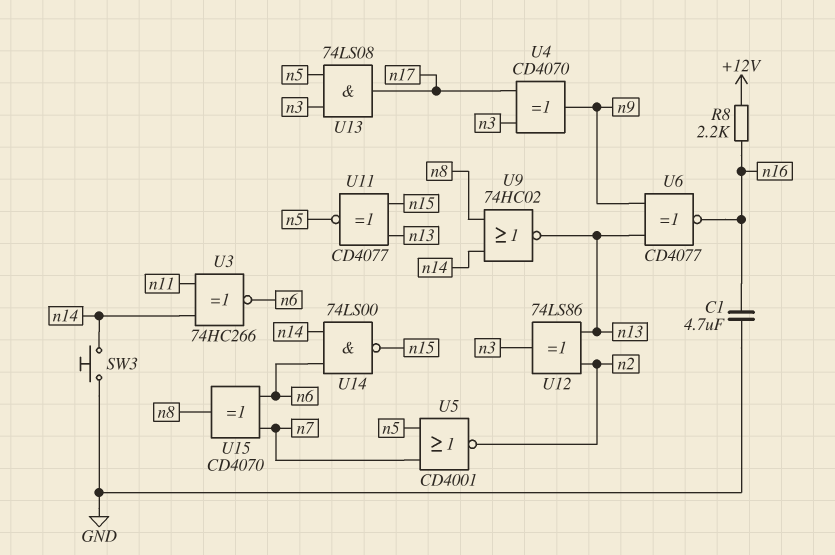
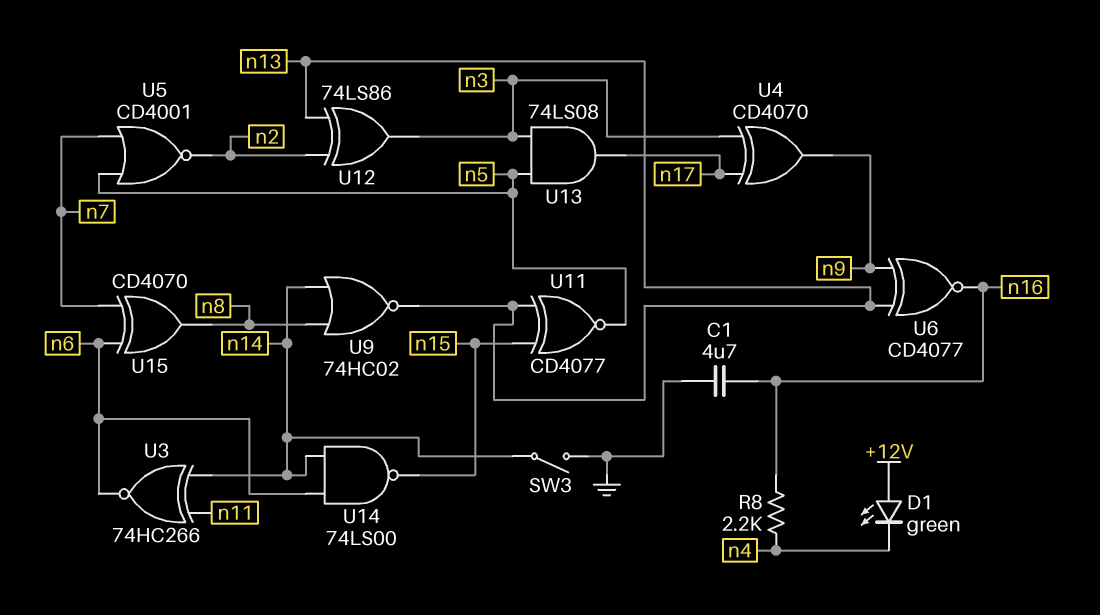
D1: none -> LED green (A +12V, K n4)
R8: 2.2k (+12V, n16) -> 2.2k (n4, n16)
SW3: button (GND, n14) -> switch (GND, n14)

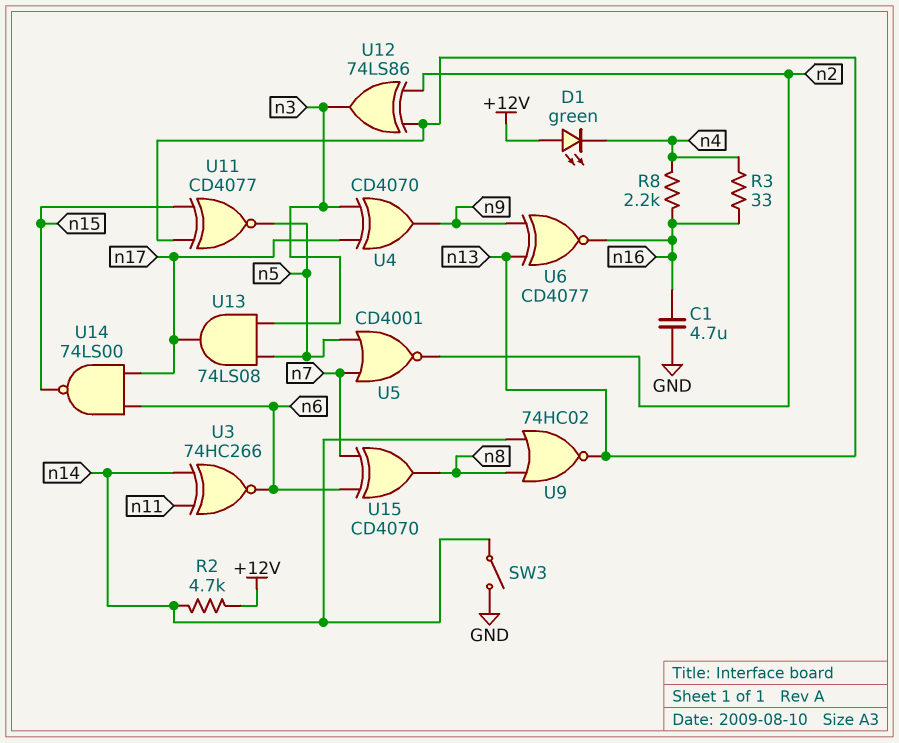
R2: none -> 4.7k (+12V, n14)
R3: none -> 33 (n4, n16)
U14: NAND 74LS00 (in n6, in n14, out n15) -> NAND 74LS00 (in n6, in n17, out n15)

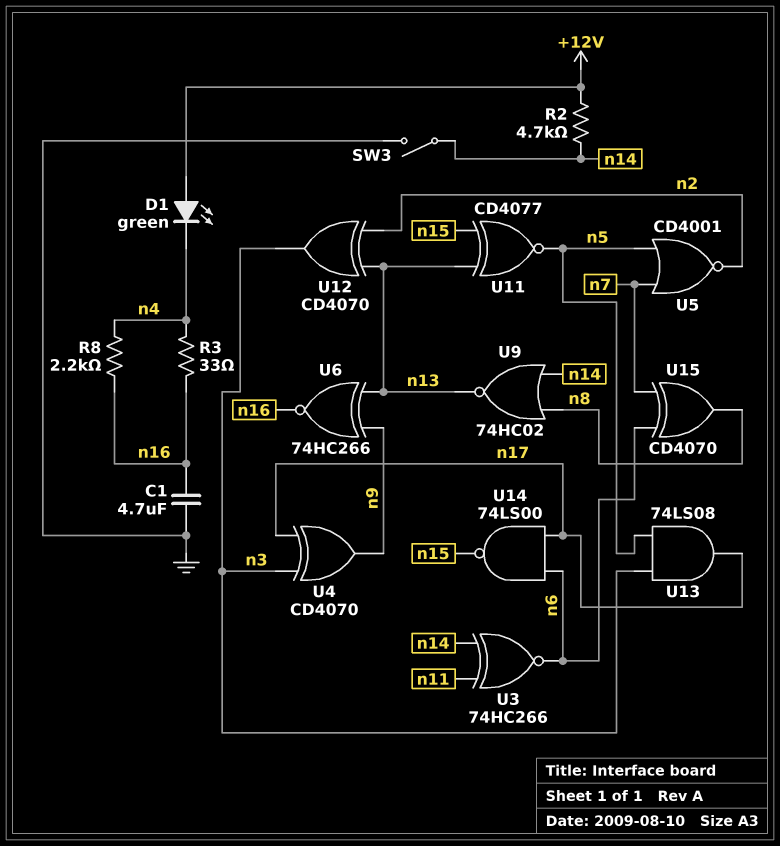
U6: XNOR CD4077 (in n9, in n13, out n16) -> XNOR 74HC266 (in n9, in n13, out n16)
U12: XOR 74LS86 (in n2, in n13, out n3) -> XOR CD4070 (in n2, in n13, out n3)

